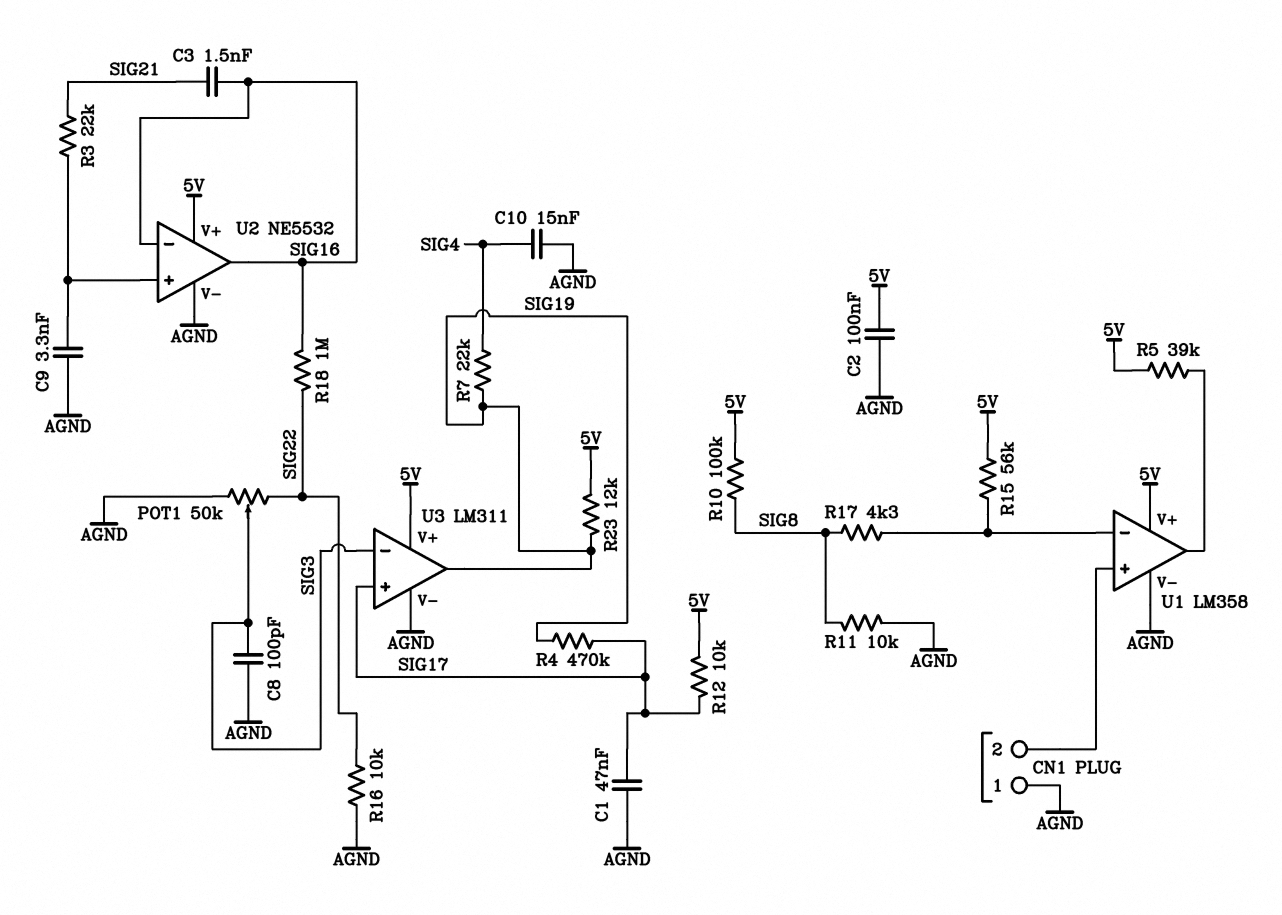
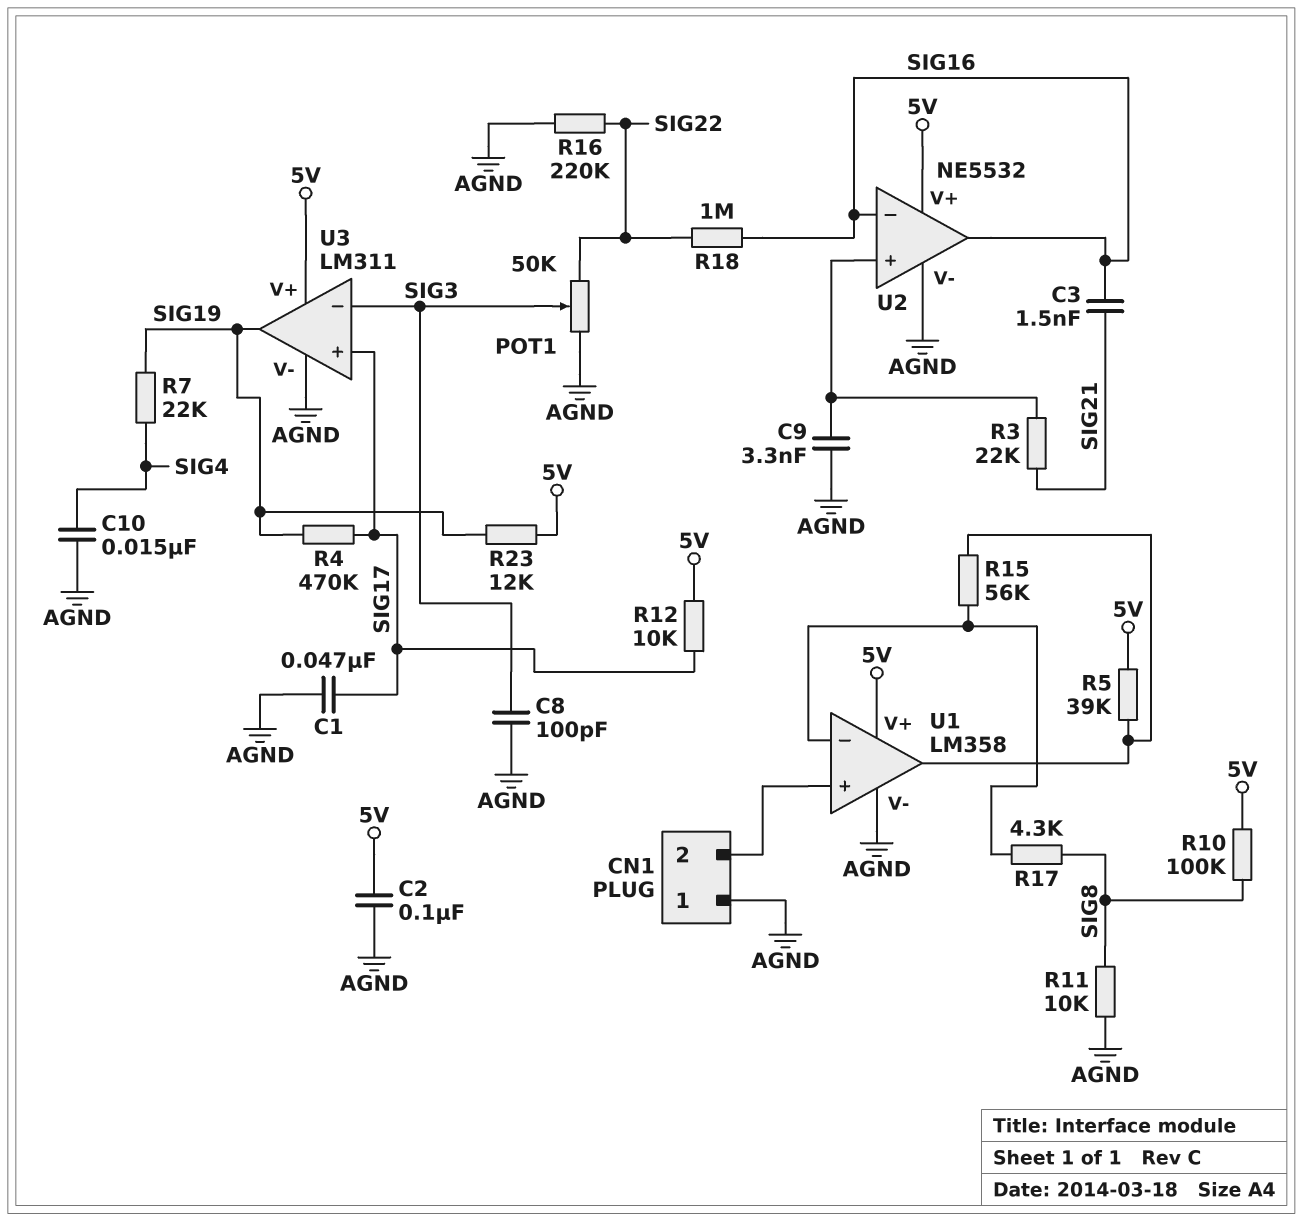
R15: 56k (5V, U1/in-) -> 56k (U1/in-, U1/out)
R16: 10k (AGND, SIG22) -> 220k (AGND, SIG22)

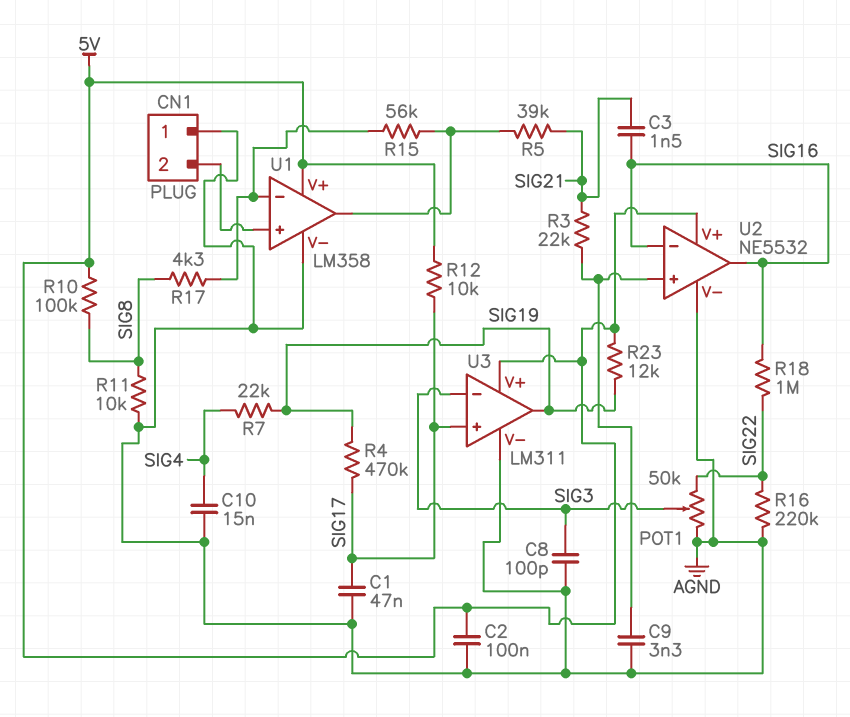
R5: 39k (5V, U1/out) -> 39k (SIG21, U1/out)

